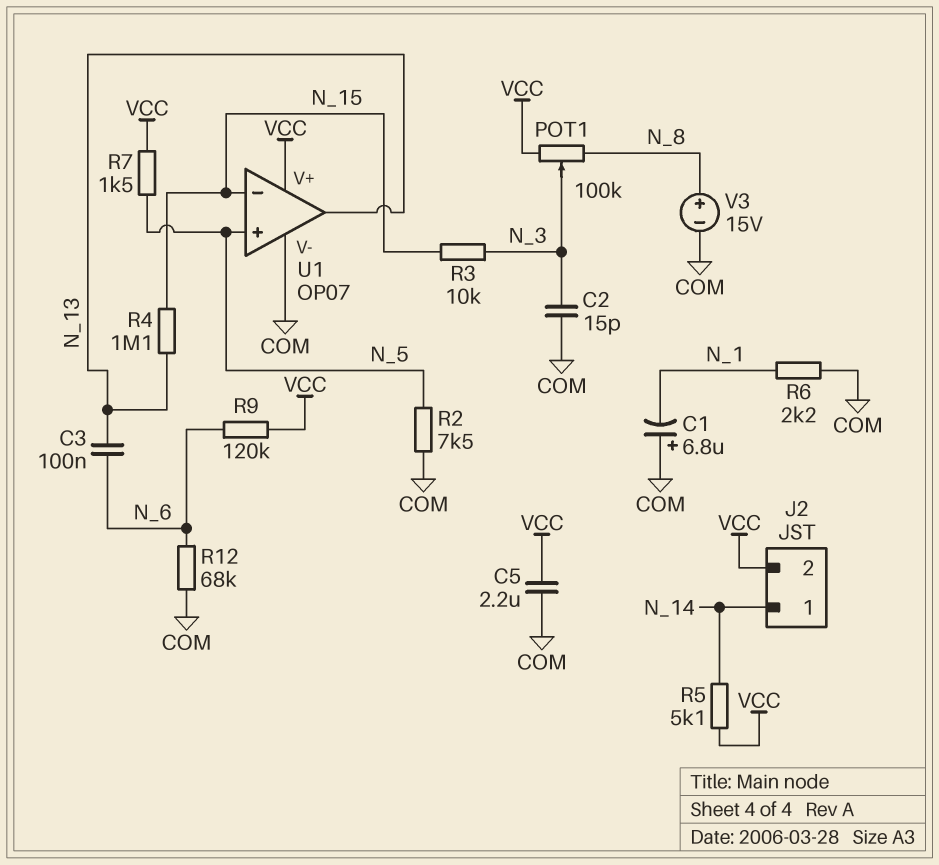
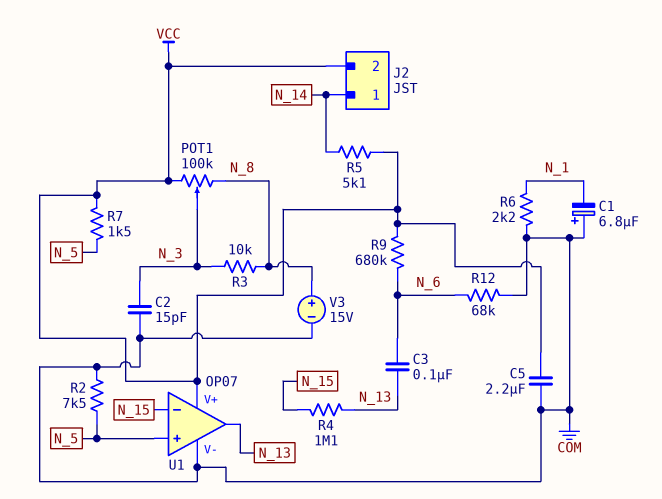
R3: 10k (N_3, N_15) -> 10k (N_3, N_8)
R9: 120k (N_6, VCC) -> 680k (N_6, VCC)

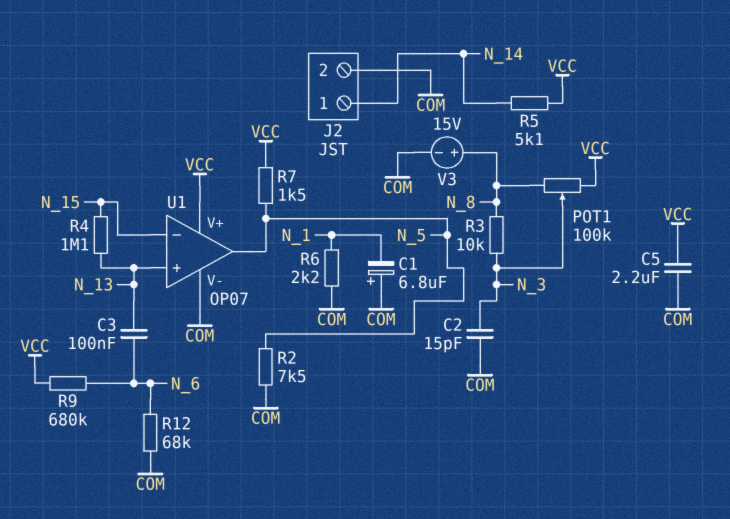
J2 pin 2: VCC -> COM
U1 pin in+: N_5 -> N_13
U1 pin out: N_13 -> N_5

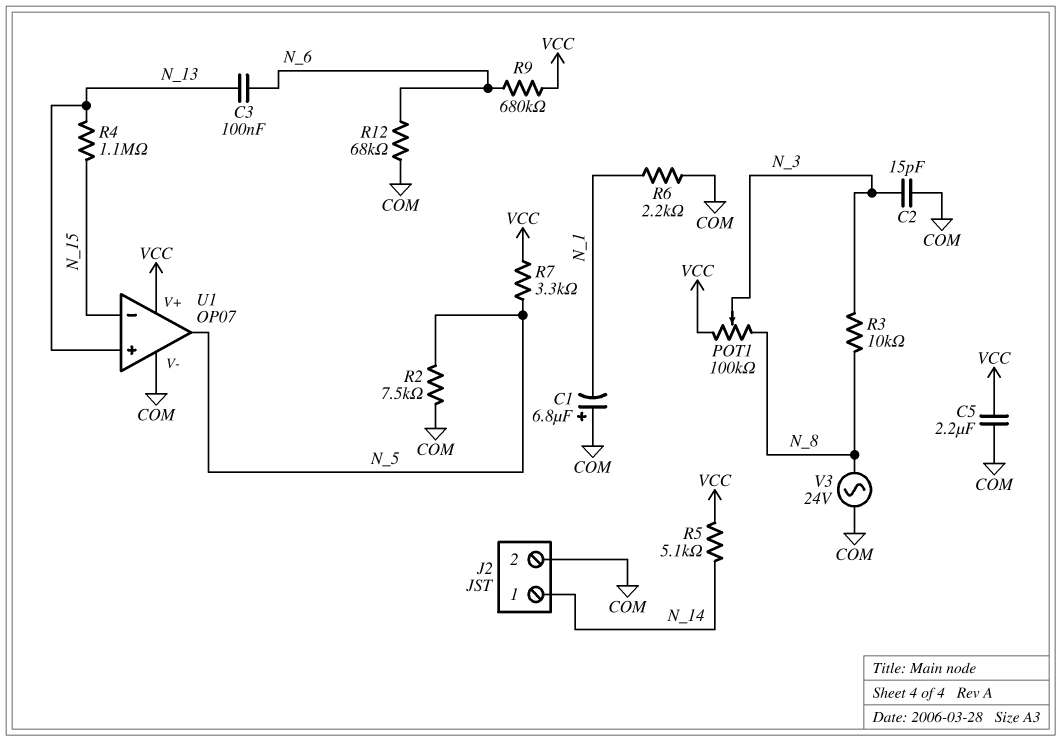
R7: 1.5k (N_5, VCC) -> 3.3k (N_5, VCC)
V3: 15V (plus N_8, minus COM) -> AC 24V (COM, N_8)

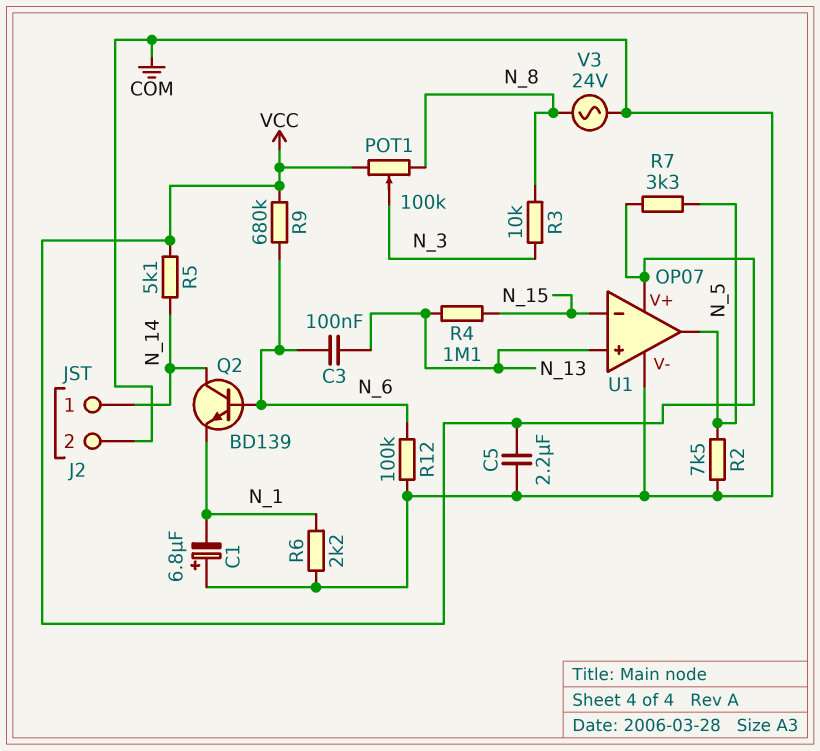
C2: 15pF (COM, N_3) -> none
Q2: none -> NPN BD139 (B N_6, C N_14, E N_1)
R12: 68k (COM, N_6) -> 100k (COM, N_6)

